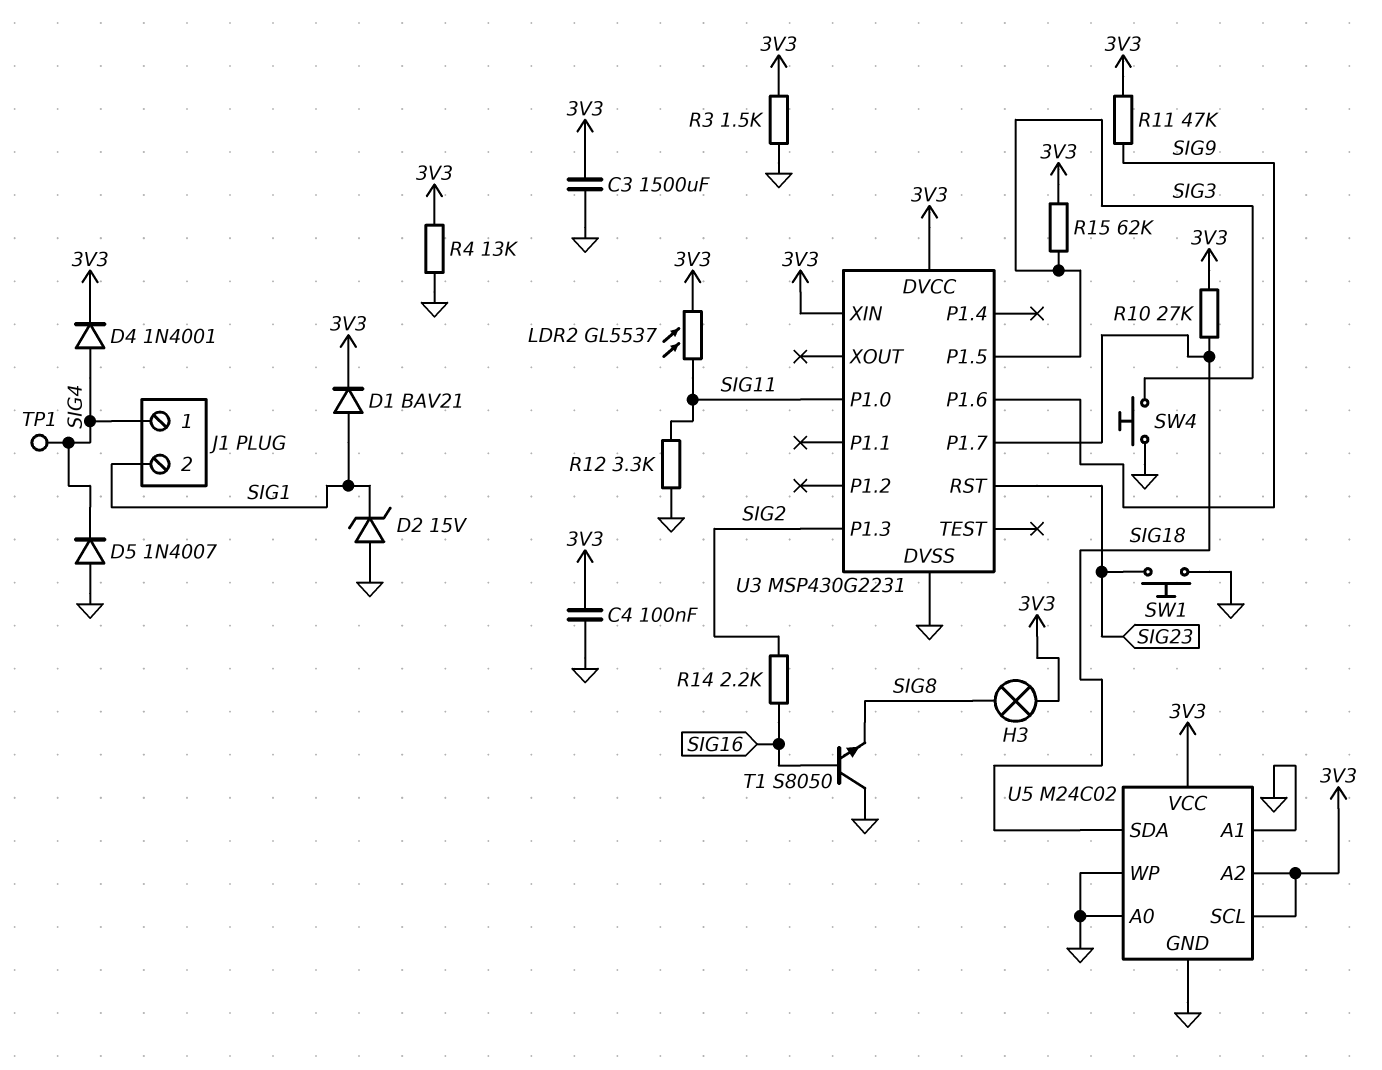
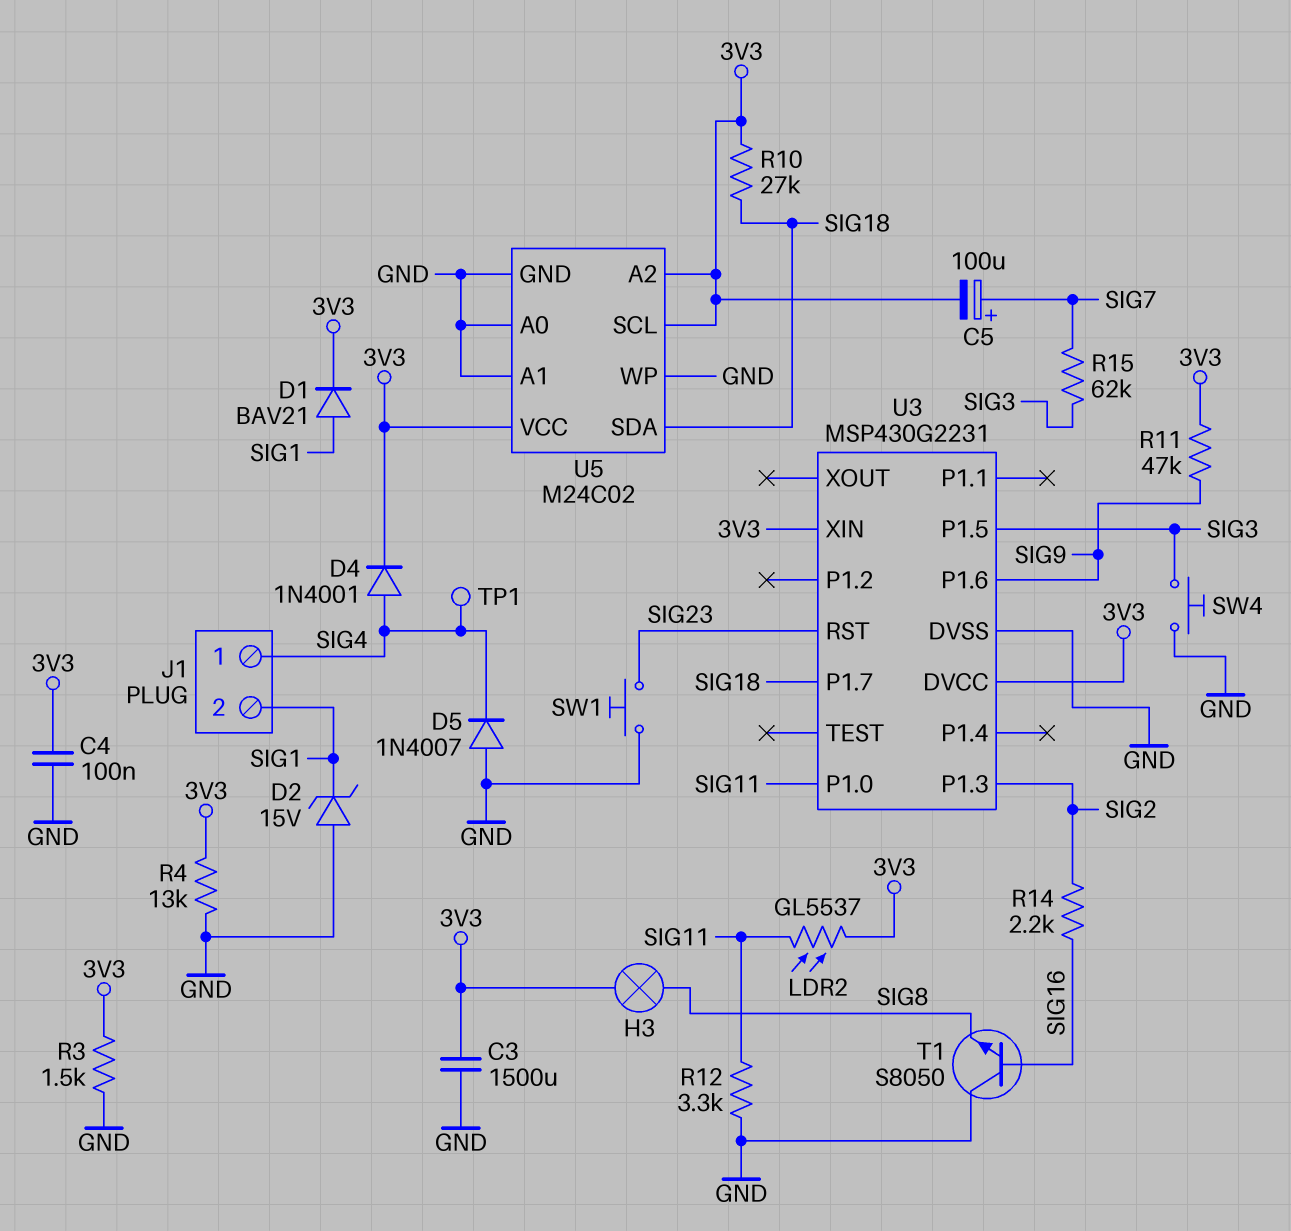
C5: none -> 100uF (plus SIG7, minus 3V3)
R15: 62k (3V3, SIG3) -> 62k (SIG3, SIG7)

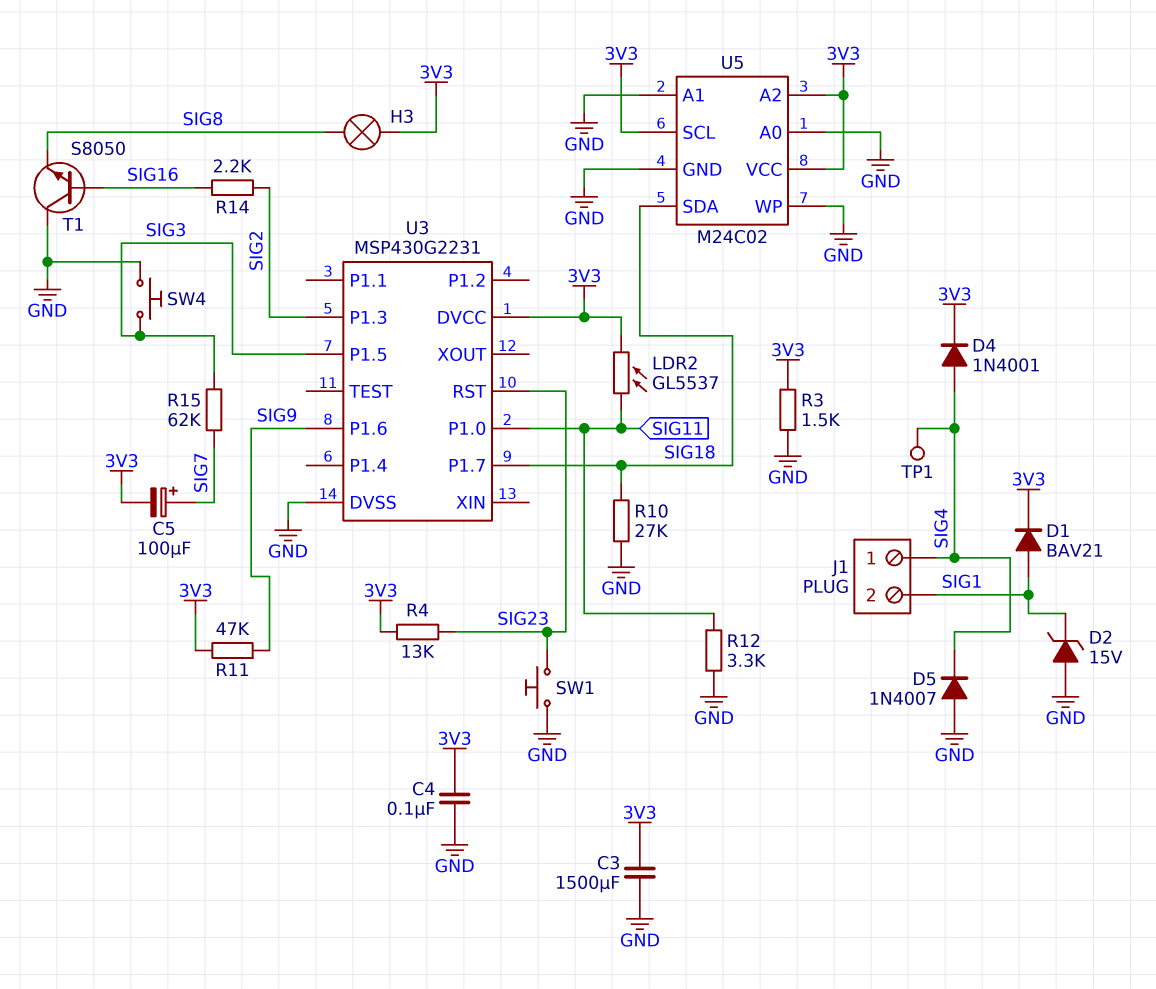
R4: 13k (3V3, GND) -> 13k (3V3, SIG23)
R10: 27k (3V3, SIG18) -> 27k (GND, SIG18)
U3 pin XIN: 3V3 -> none

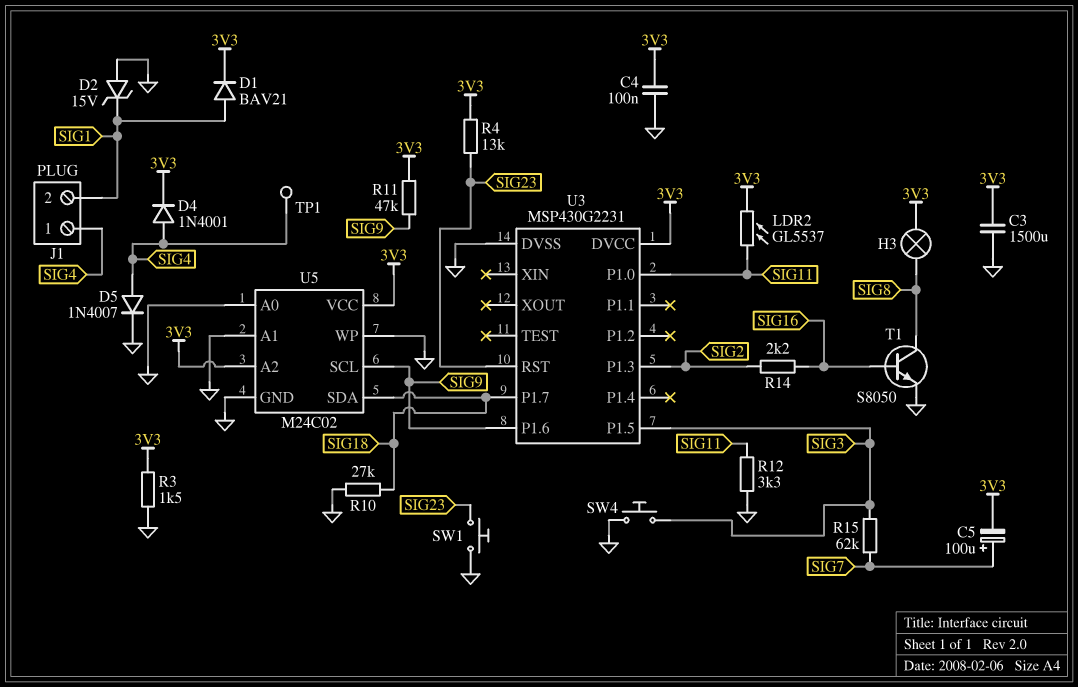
D5: diode 1N4007 (A GND, K SIG4) -> diode 1N4007 (A SIG4, K GND)
T1: NPN S8050 (B SIG16, C GND, E SIG8) -> NPN S8050 (B SIG16, C SIG8, E GND)
U5 pin SCL: 3V3 -> SIG9

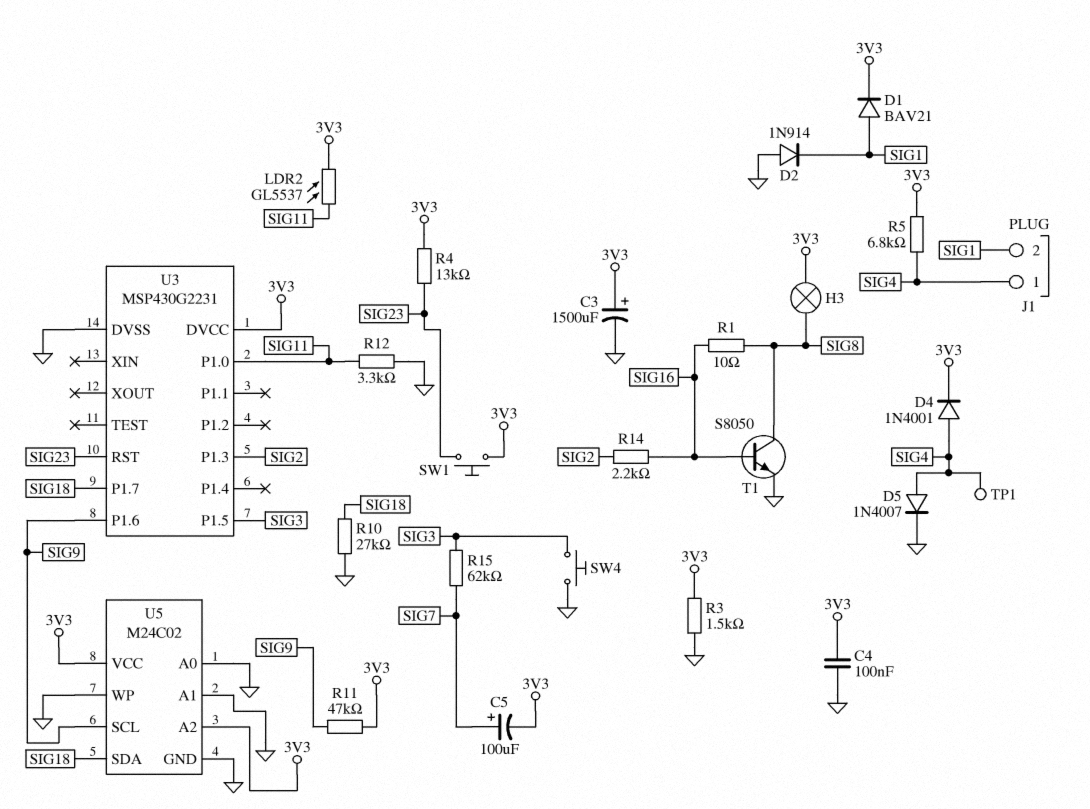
C3: 1500uF (3V3, GND) -> 1500uF (plus 3V3, minus GND)
D2: zener 15V (A GND, K SIG1) -> diode 1N914 (A GND, K SIG1)
R1: none -> 10 (SIG8, SIG16)
R5: none -> 6.8k (3V3, SIG4)
SW1: button (GND, SIG23) -> button (3V3, SIG23)

